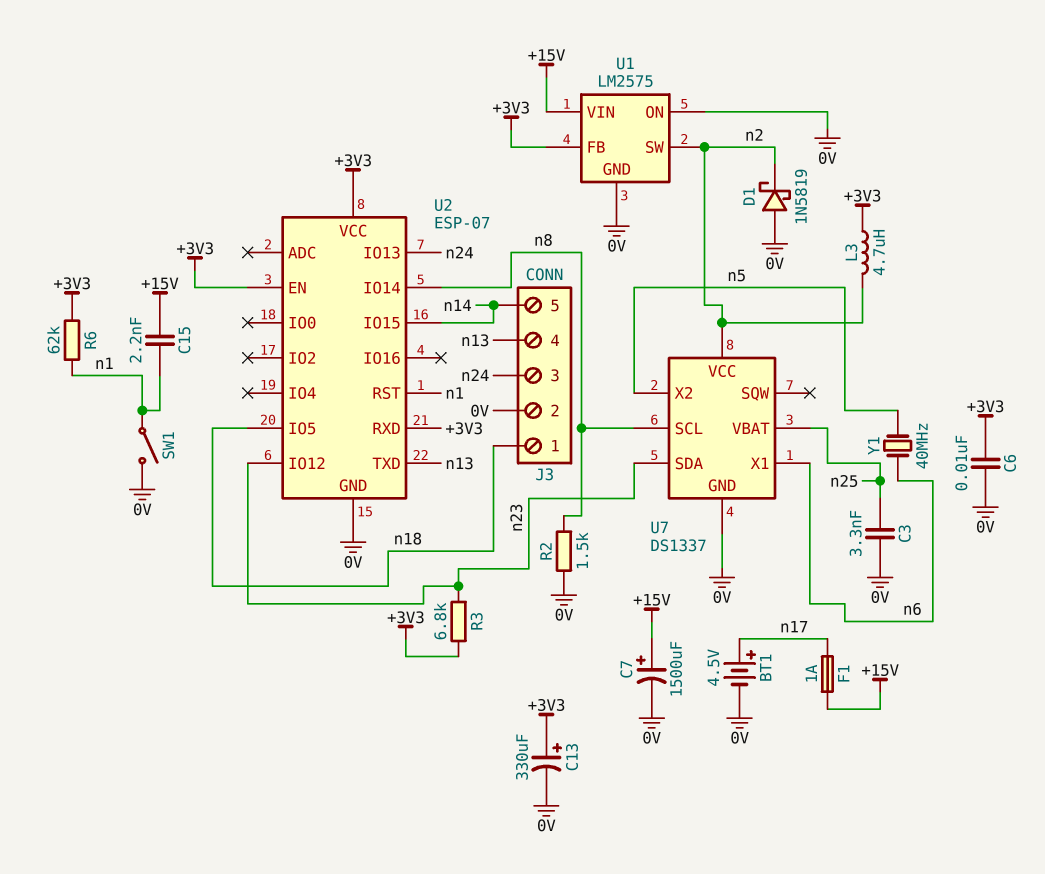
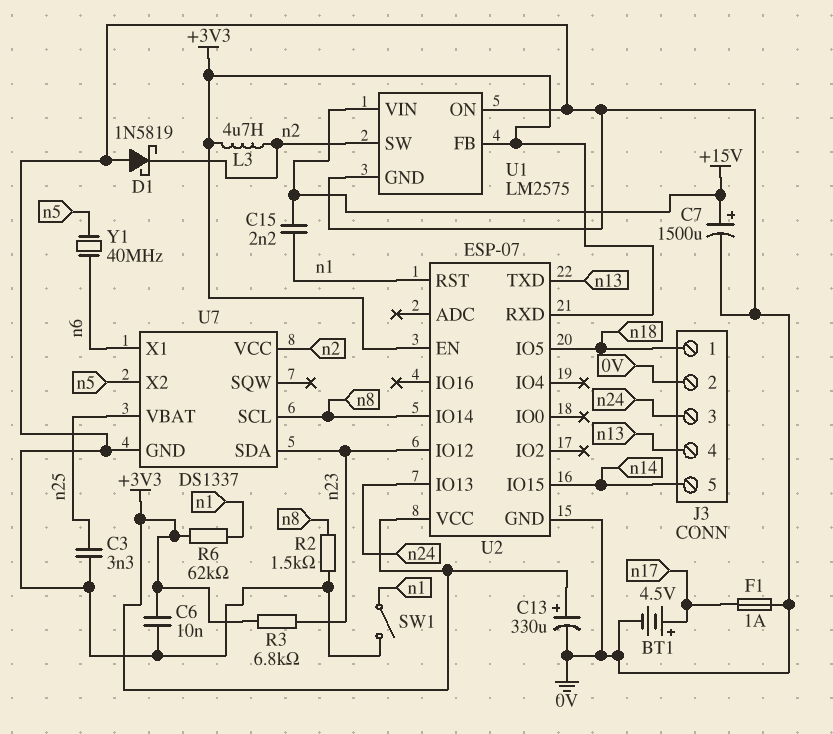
F1: 1A (+15V, n17) -> 1A (0V, n17)

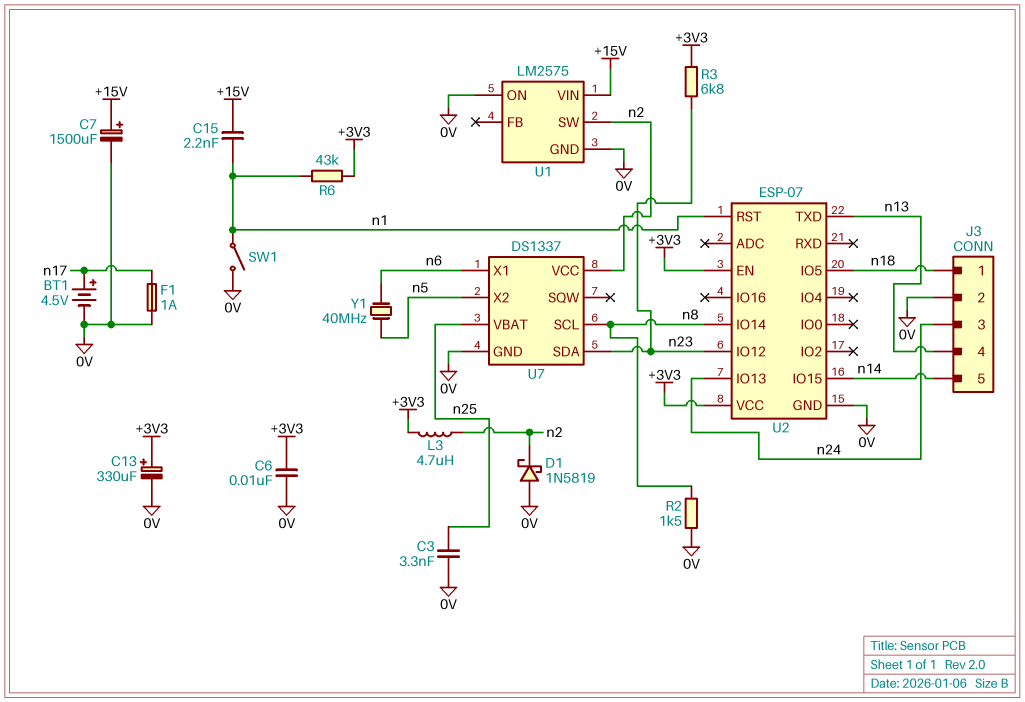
R6: 62k (+3V3, n1) -> 43k (+3V3, n1)
U1 pin FB: +3V3 -> none
U2 pin RXD: +3V3 -> none

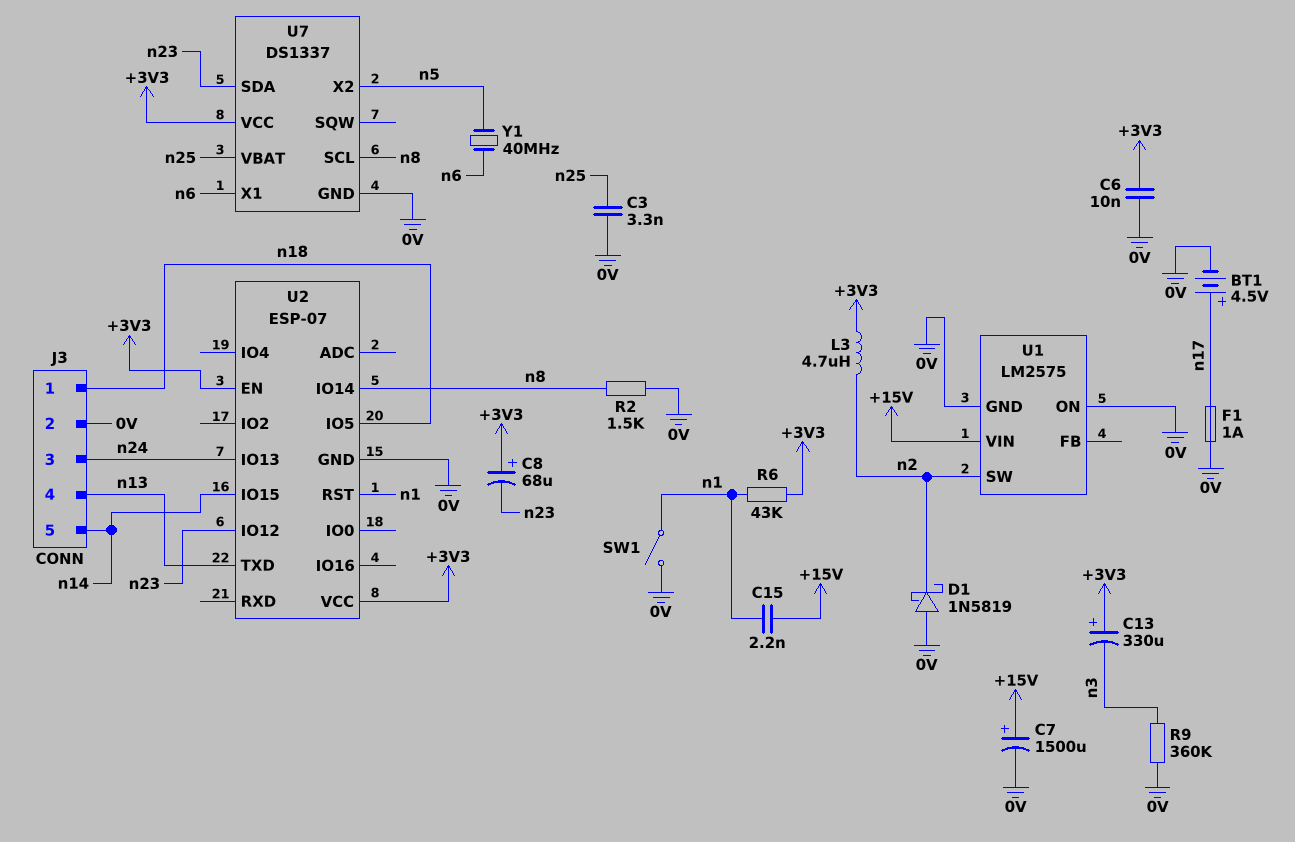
C8: none -> 68uF (plus +3V3, minus n23)
C13: 330uF (plus +3V3, minus 0V) -> 330uF (plus +3V3, minus n3)
R3: 6.8k (+3V3, n23) -> none
R9: none -> 360k (0V, n3)
U7 pin VCC: n2 -> +3V3

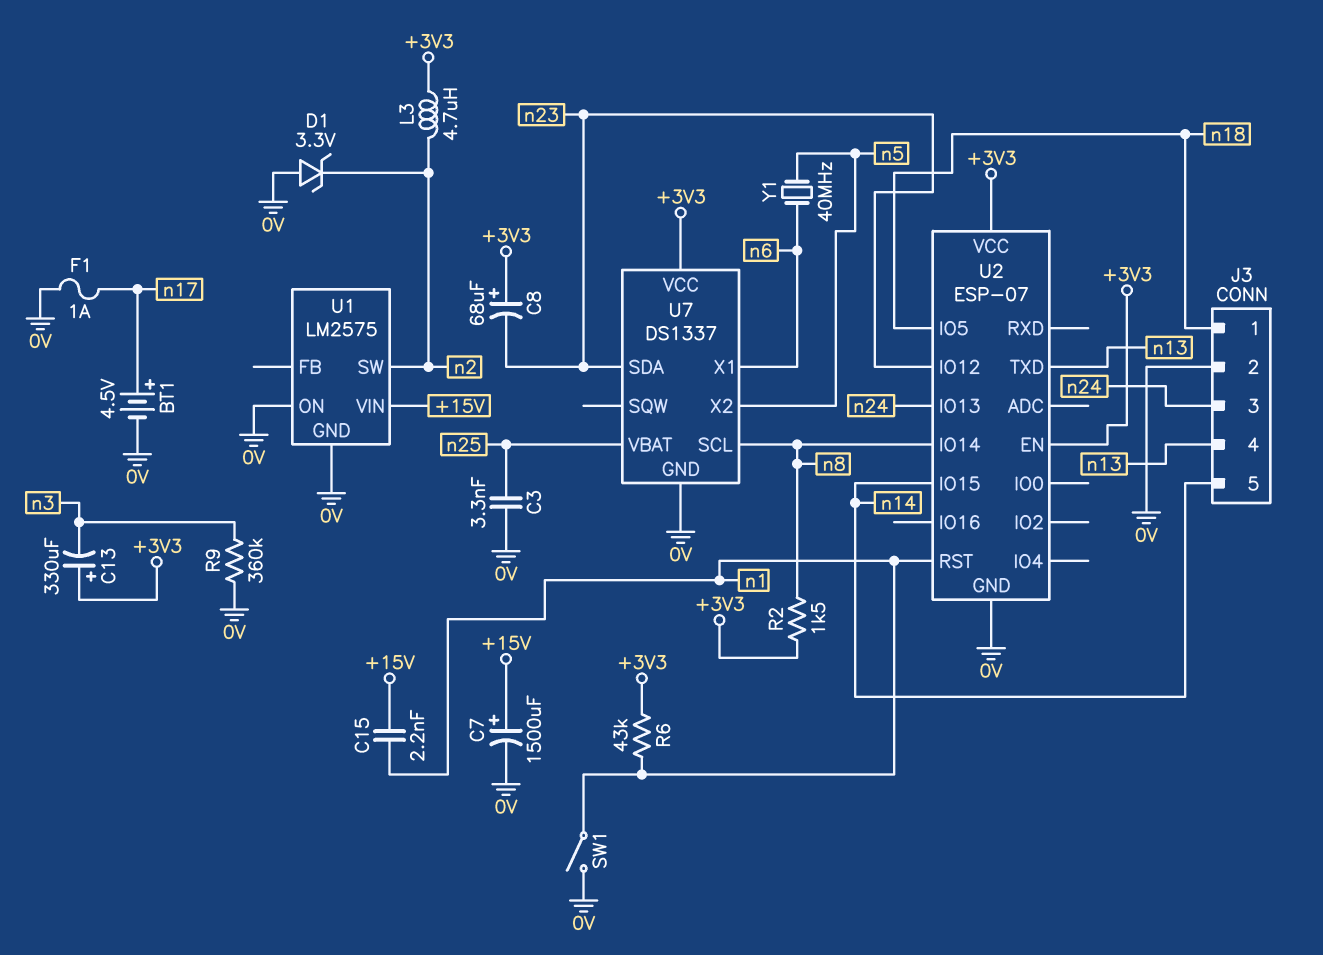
C6: 10nF (+3V3, 0V) -> none
D1: schottky 1N5819 (A 0V, K n2) -> zener 3.3V (A 0V, K n2)
R2: 1.5k (0V, n8) -> 1.5k (+3V3, n8)

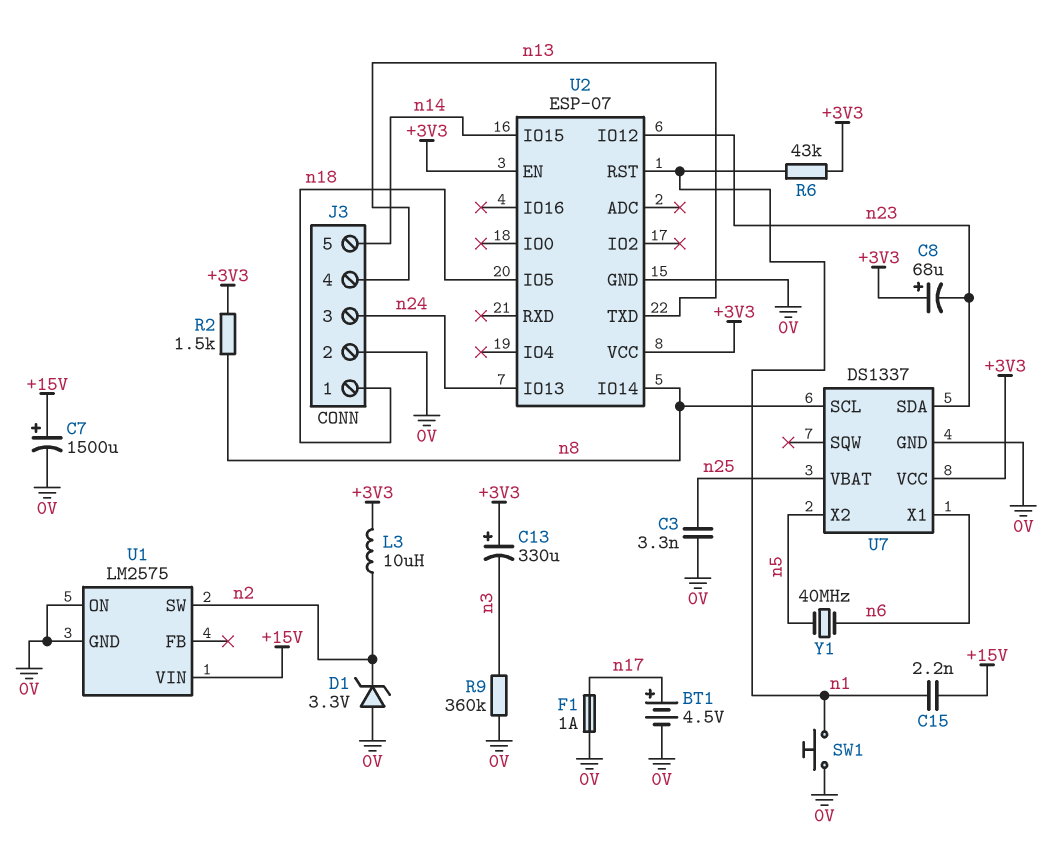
L3: 4.7uH (+3V3, n2) -> 10uH (+3V3, n2)
SW1: switch (0V, n1) -> button (0V, n1)

